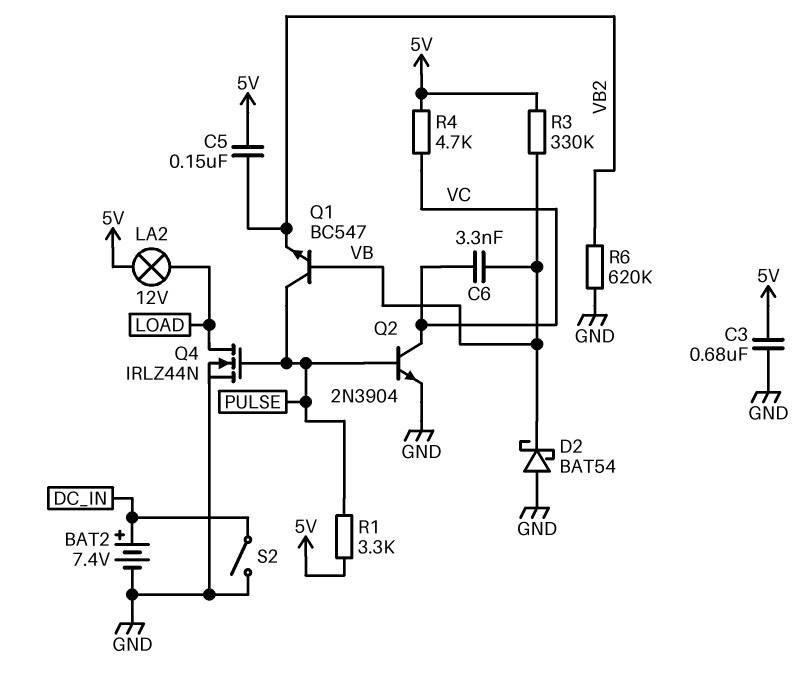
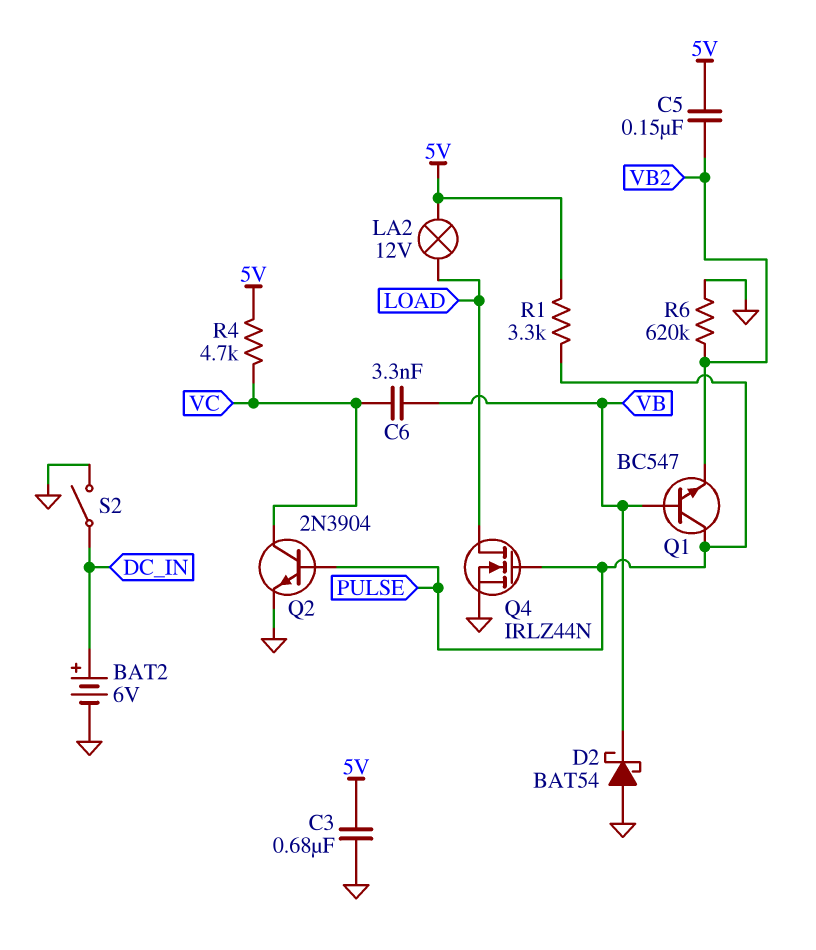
BAT2: 7.4V (plus DC_IN, minus GND) -> 6V (plus DC_IN, minus GND)
R3: 330k (5V, VB) -> none

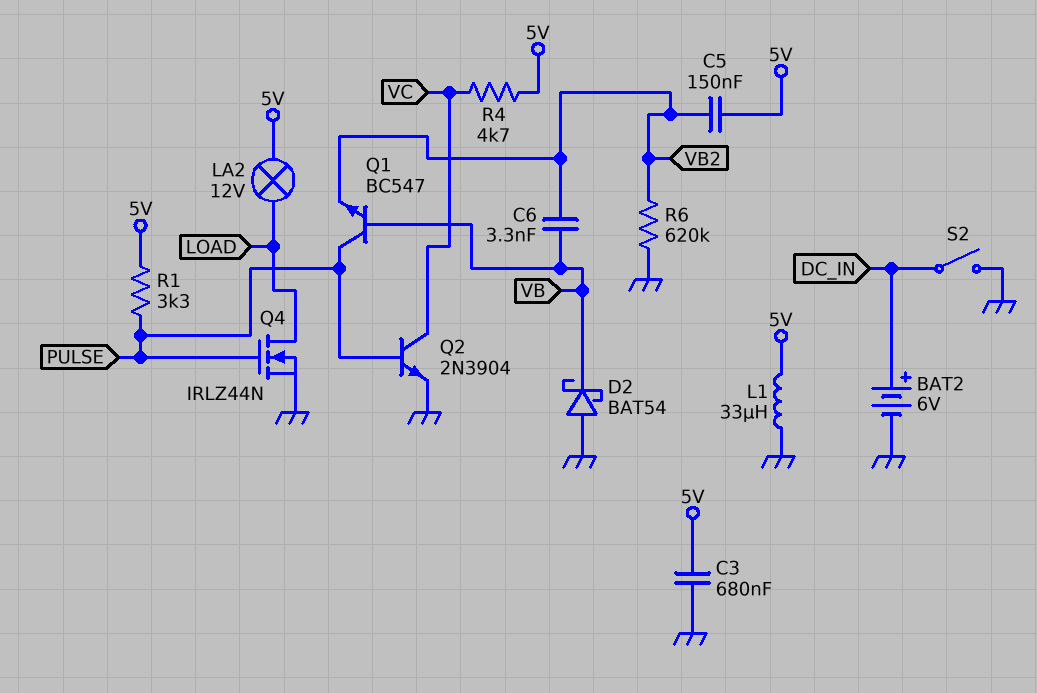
C6: 3.3nF (VB, VC) -> 3.3nF (VB, VB2)
L1: none -> 33uH (5V, GND)

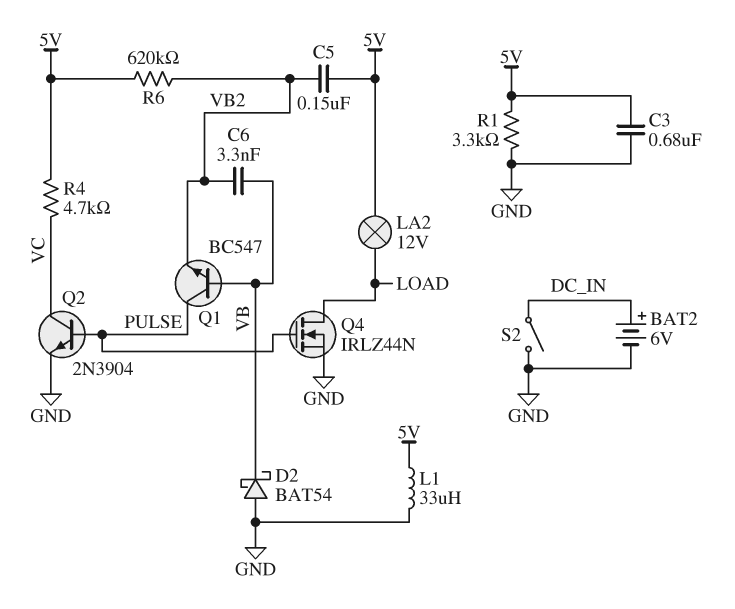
R1: 3.3k (5V, PULSE) -> 3.3k (5V, GND)
R6: 620k (GND, VB2) -> 620k (5V, VB2)

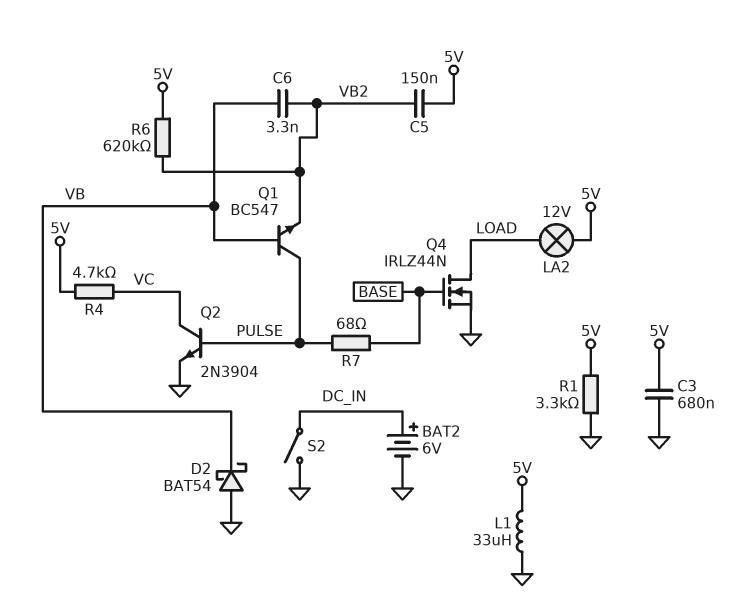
Q4: NMOS IRLZ44N (G PULSE, D LOAD, S GND) -> NMOS IRLZ44N (G BASE, D LOAD, S GND)
R7: none -> 68 (BASE, PULSE)

